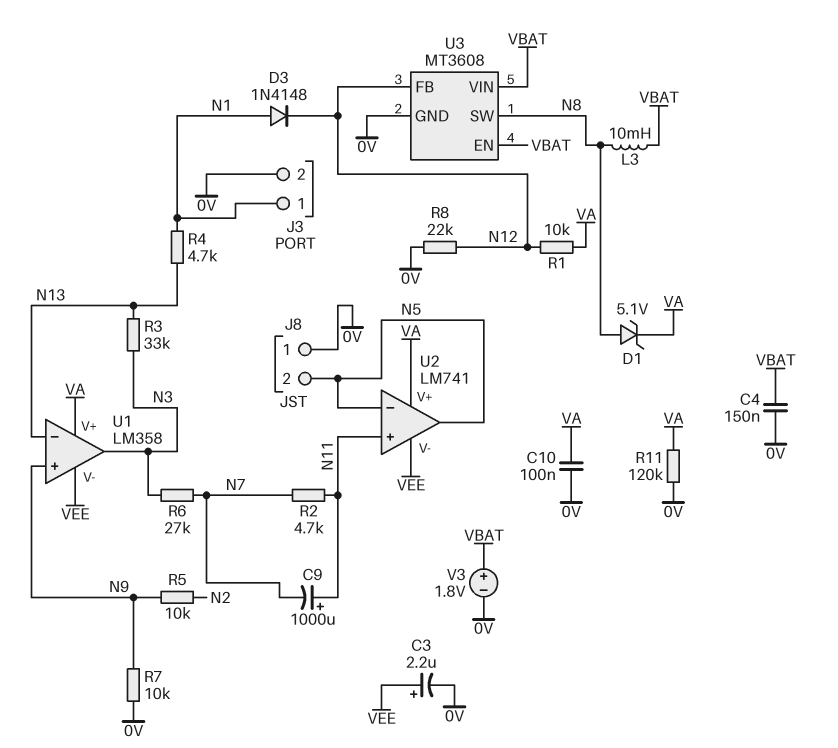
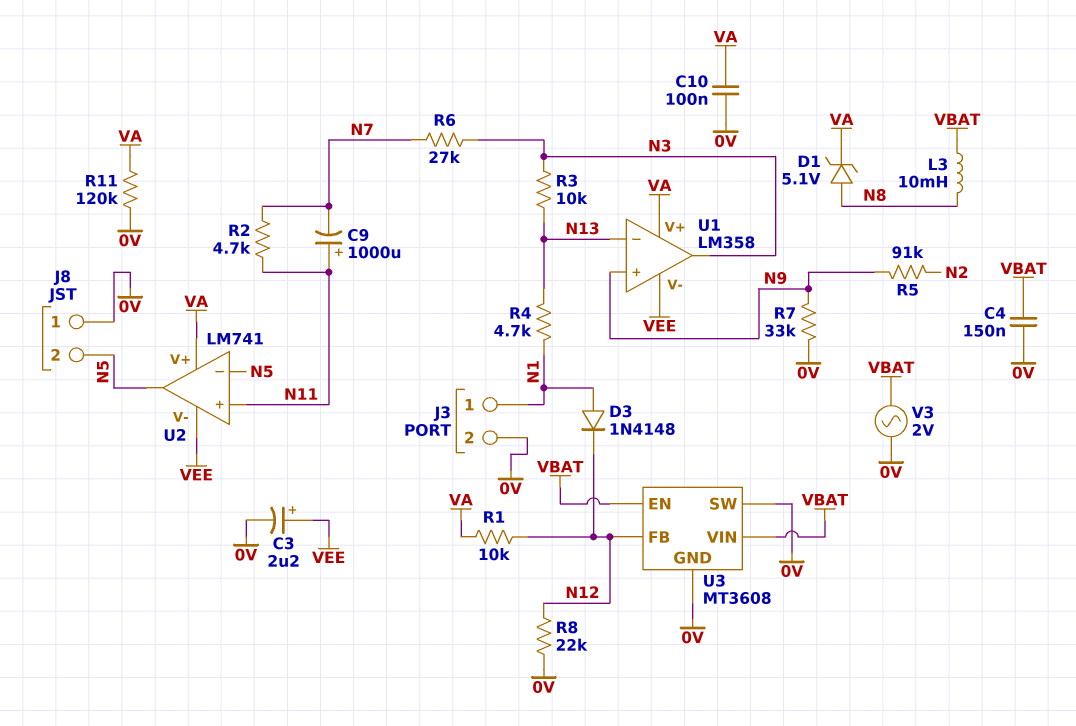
R3: 33k (N3, N13) -> 10k (N3, N13)
R5: 10k (N2, N9) -> 91k (N2, N9)
R7: 10k (0V, N9) -> 33k (0V, N9)
U3 pin SW: N8 -> 0V
V3: 1.8V (plus VBAT, minus 0V) -> AC 2V (0V, VBAT)

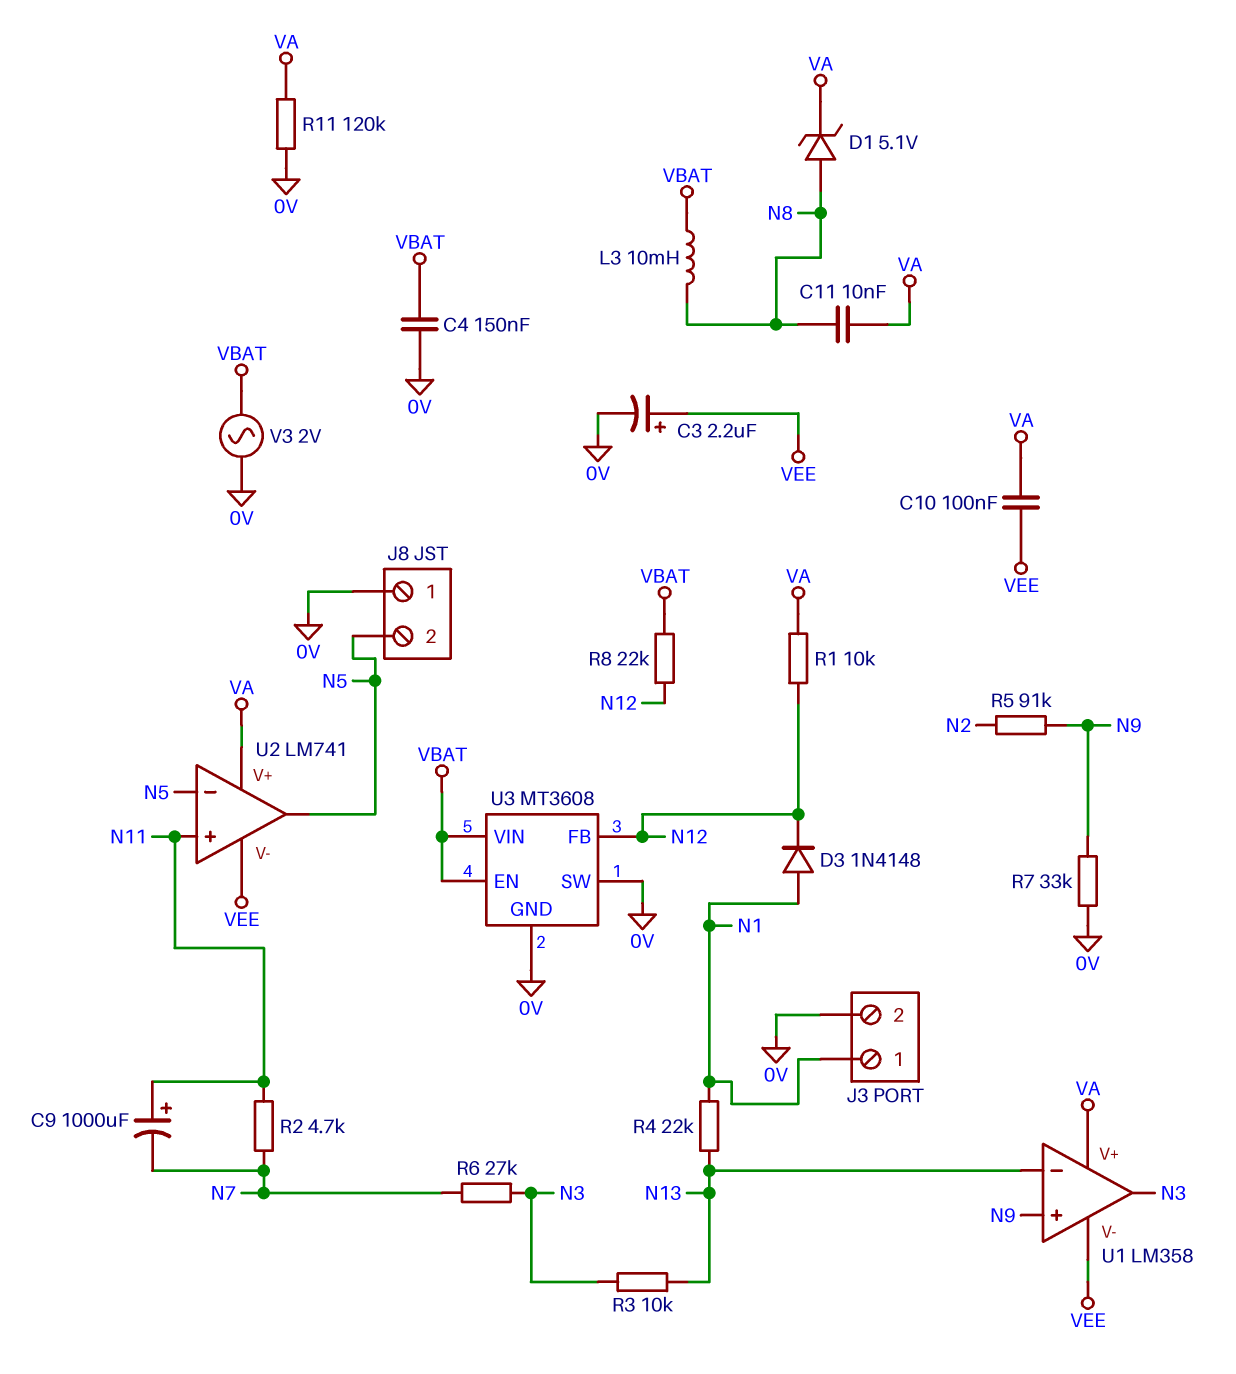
C10: 100nF (0V, VA) -> 100nF (VA, VEE)
C11: none -> 10nF (N8, VA)
R4: 4.7k (N1, N13) -> 22k (N1, N13)
R8: 22k (0V, N12) -> 22k (N12, VBAT)

